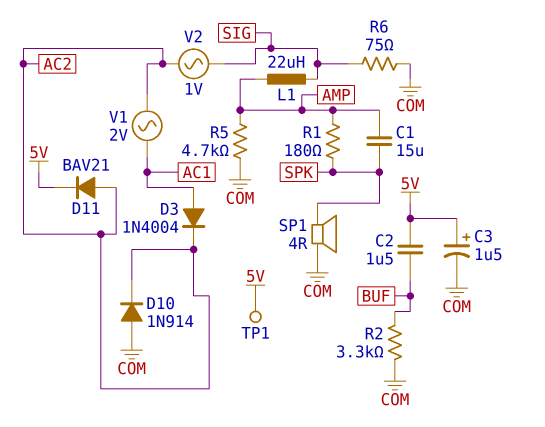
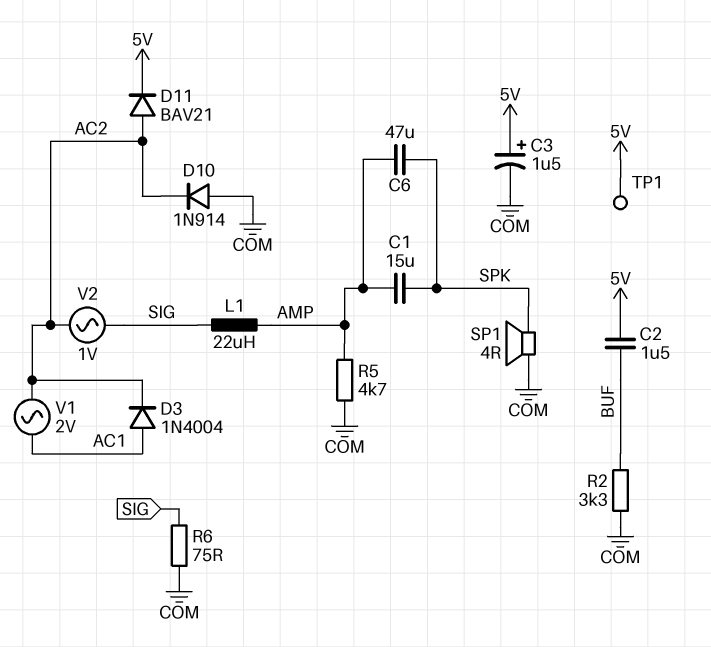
C6: none -> 47uF (AMP, SPK)
R1: 180 (AMP, SPK) -> none

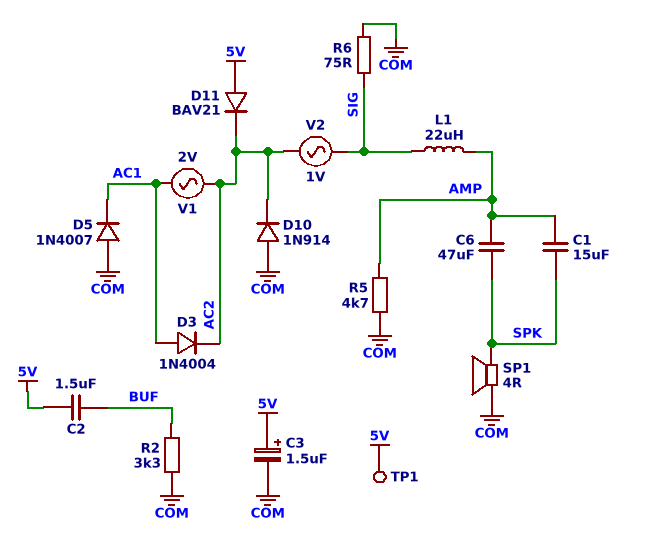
D5: none -> diode 1N4007 (A COM, K AC1)
D11: diode BAV21 (A AC2, K 5V) -> diode BAV21 (A 5V, K AC2)

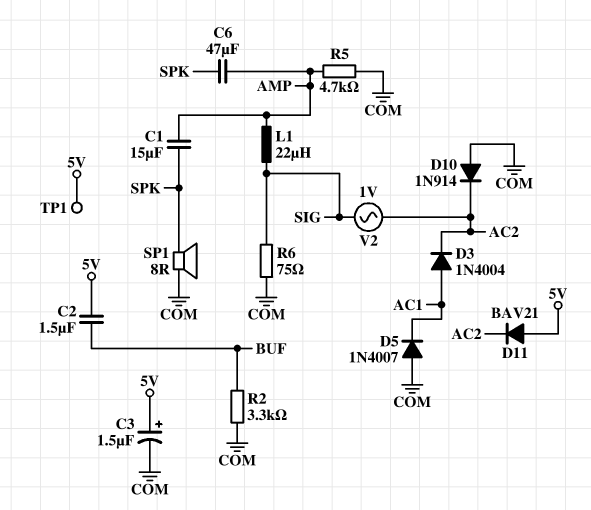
SP1: speaker 4R (COM, SPK) -> speaker 8R (COM, SPK)
V1: AC 2V (AC1, AC2) -> none

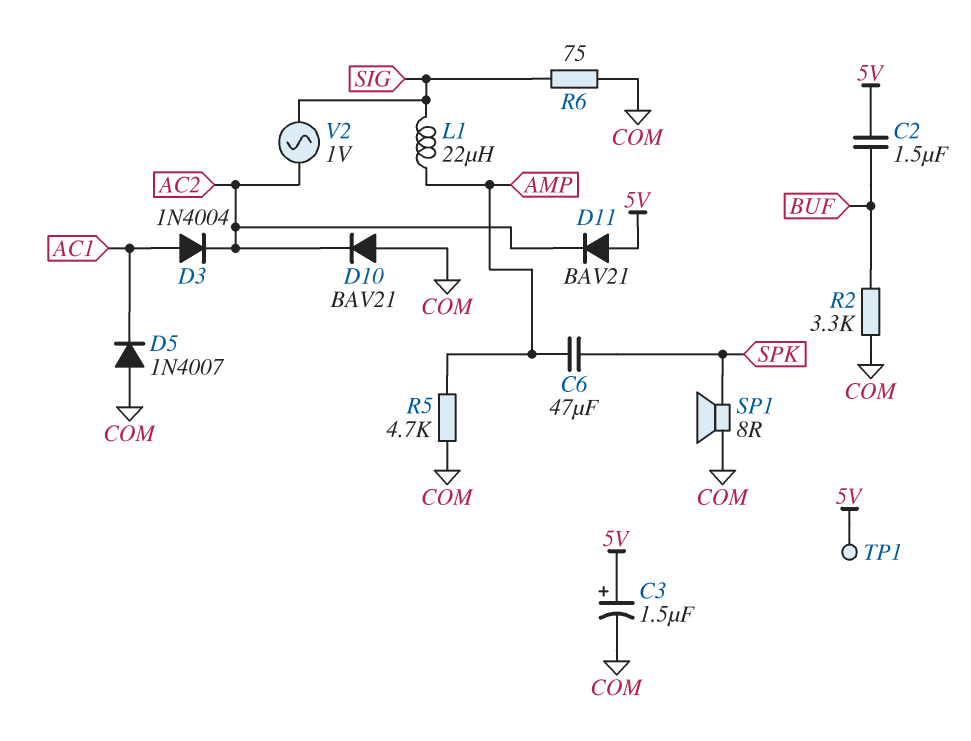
C1: 15uF (AMP, SPK) -> none
D10: diode 1N914 (A COM, K AC2) -> diode BAV21 (A COM, K AC2)

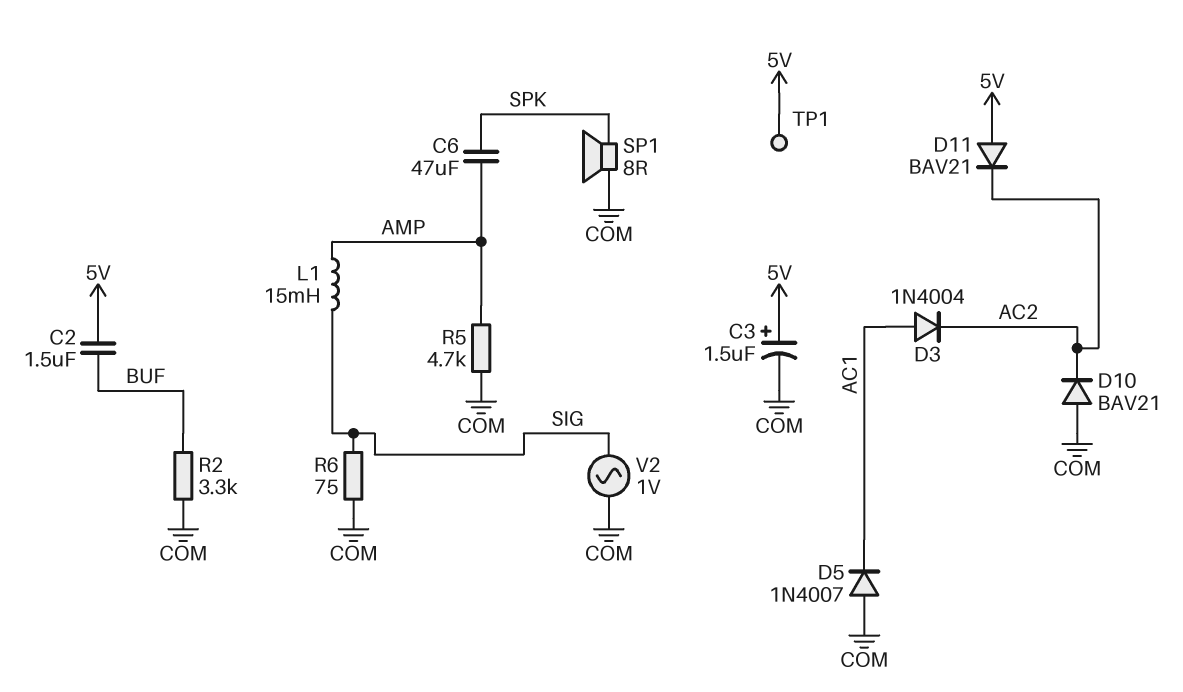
L1: 22uH (AMP, SIG) -> 15mH (AMP, SIG)
V2: AC 1V (AC2, SIG) -> AC 1V (COM, SIG)

